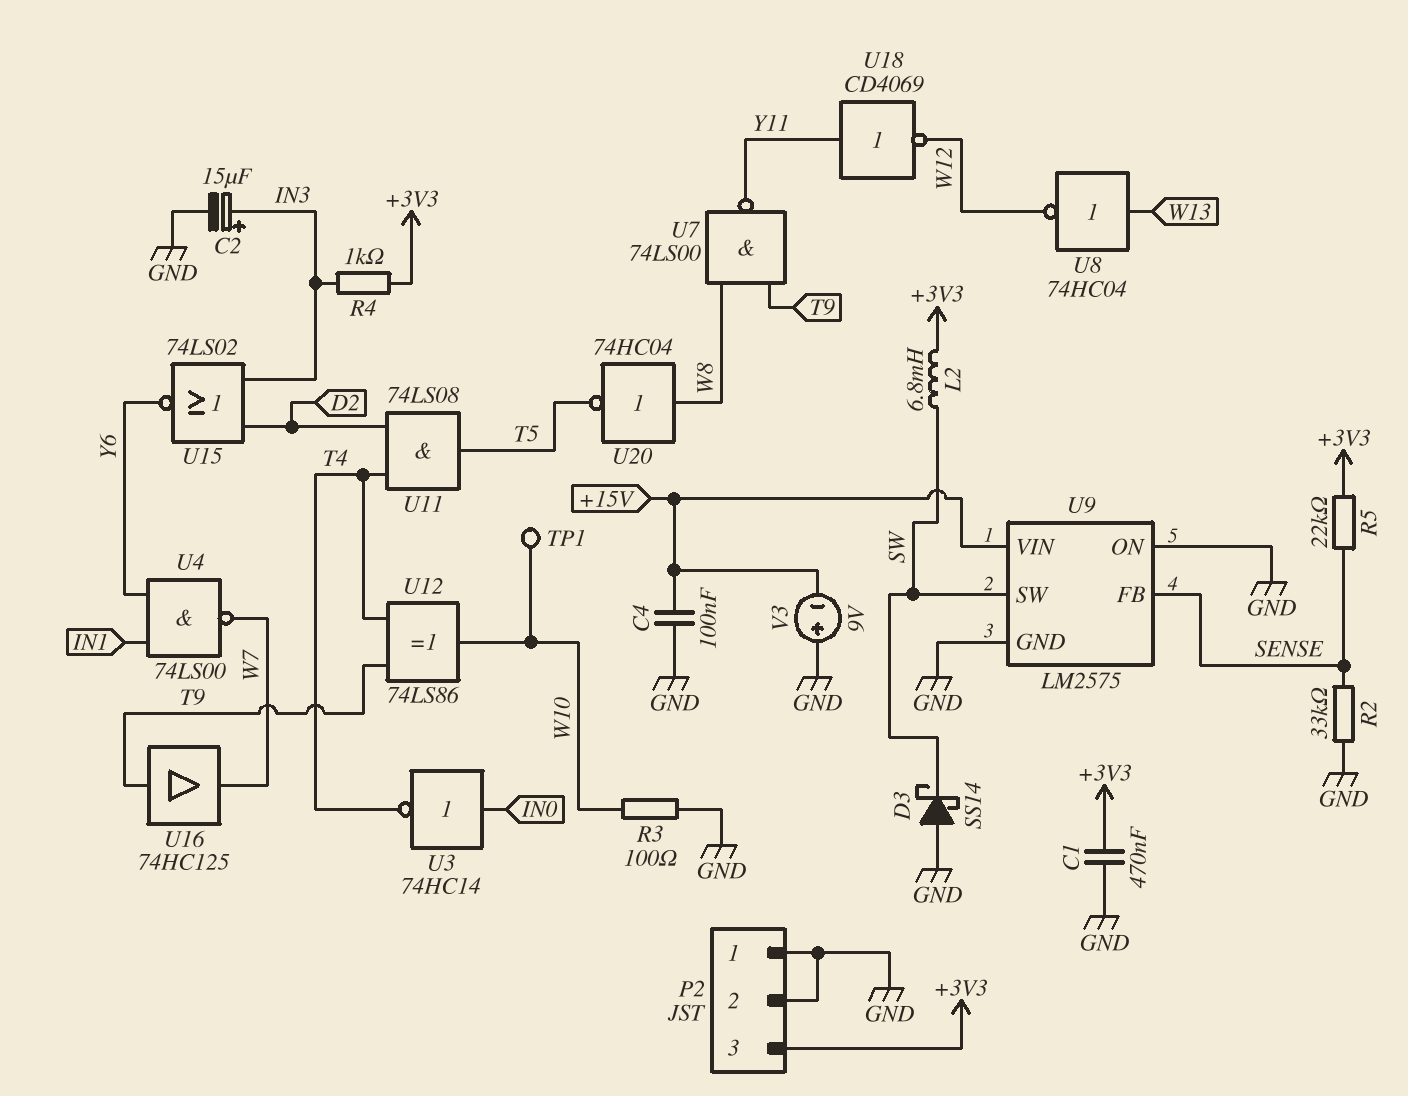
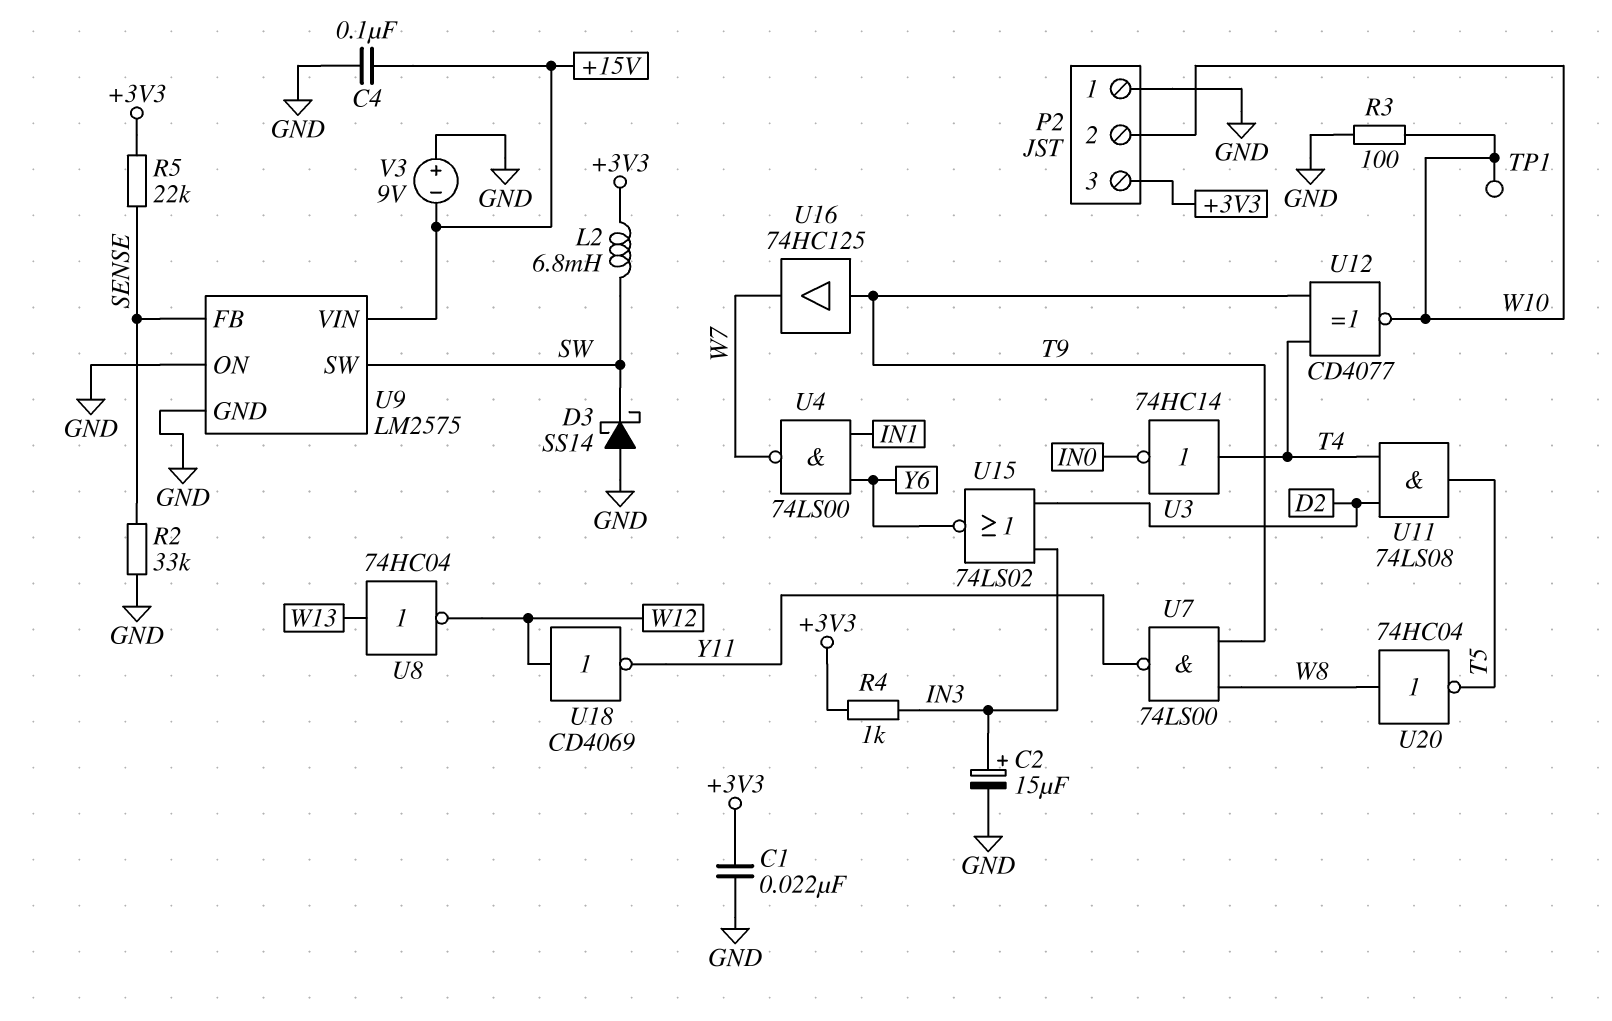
C1: 470nF (+3V3, GND) -> 22nF (+3V3, GND)
P2 pin 2: GND -> W10
U3: NOT 74HC14 (in IN0, out T4) -> NOT 74HC14 (in T4, out IN0)
U12: XOR 74LS86 (in T4, in T9, out W10) -> XNOR CD4077 (in T4, in T9, out W10)
U18: NOT CD4069 (in Y11, out W12) -> NOT CD4069 (in W12, out Y11)

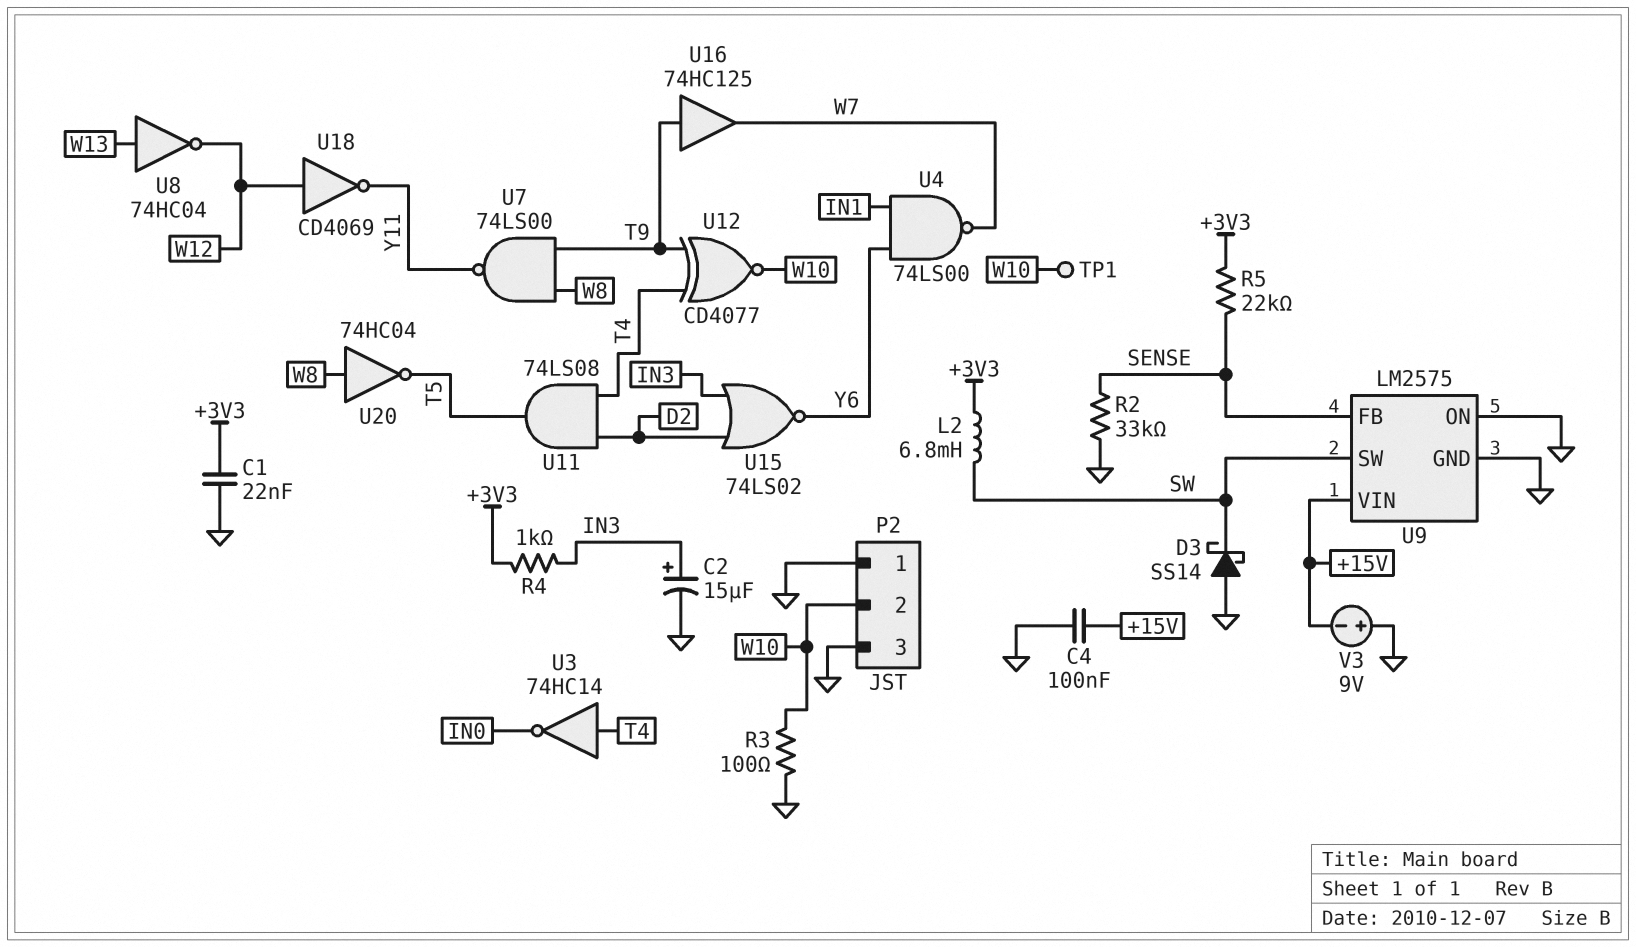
P2 pin 3: +3V3 -> GND

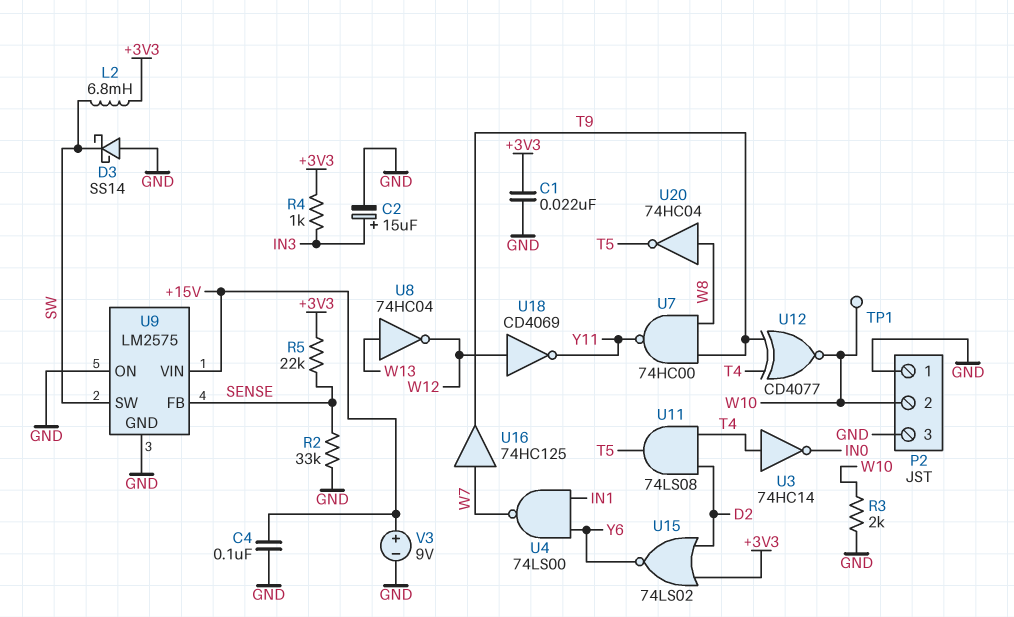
R3: 100 (GND, W10) -> 2k (GND, W10)
U7: NAND 74LS00 (in T9, in W8, out Y11) -> NAND 74HC00 (in T9, in W8, out Y11)
U15: NOR 74LS02 (in D2, in IN3, out Y6) -> NOR 74LS02 (in +3V3, in D2, out Y6)
U16: buffer 74HC125 (in T9, out W7) -> buffer 74HC125 (in W7, out T9)
V3: 9V (plus GND, minus +15V) -> 9V (plus +15V, minus GND)

